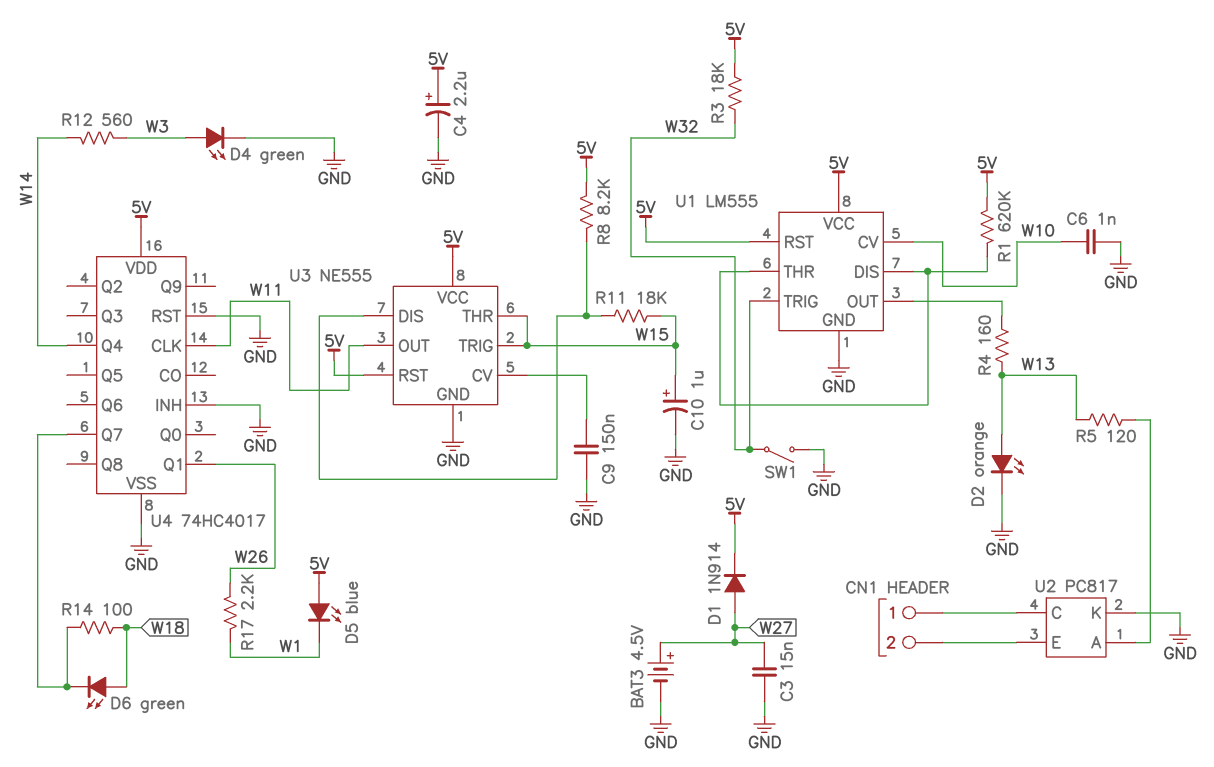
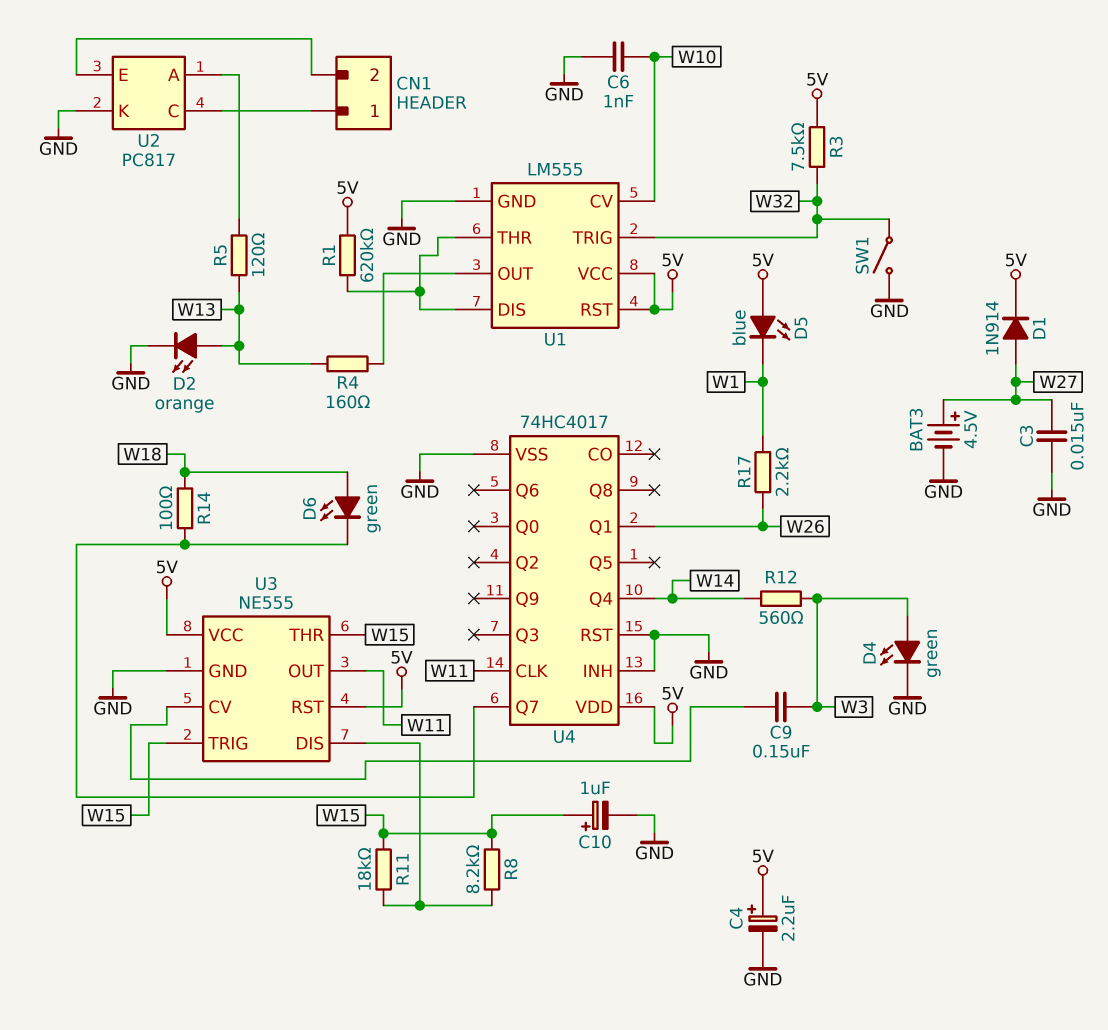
C9: 150nF (GND, U3/CV) -> 150nF (U3/CV, W3)
R3: 18k (5V, W32) -> 7.5k (5V, W32)
R8: 8.2k (5V, U3/DIS) -> 8.2k (U3/DIS, W15)

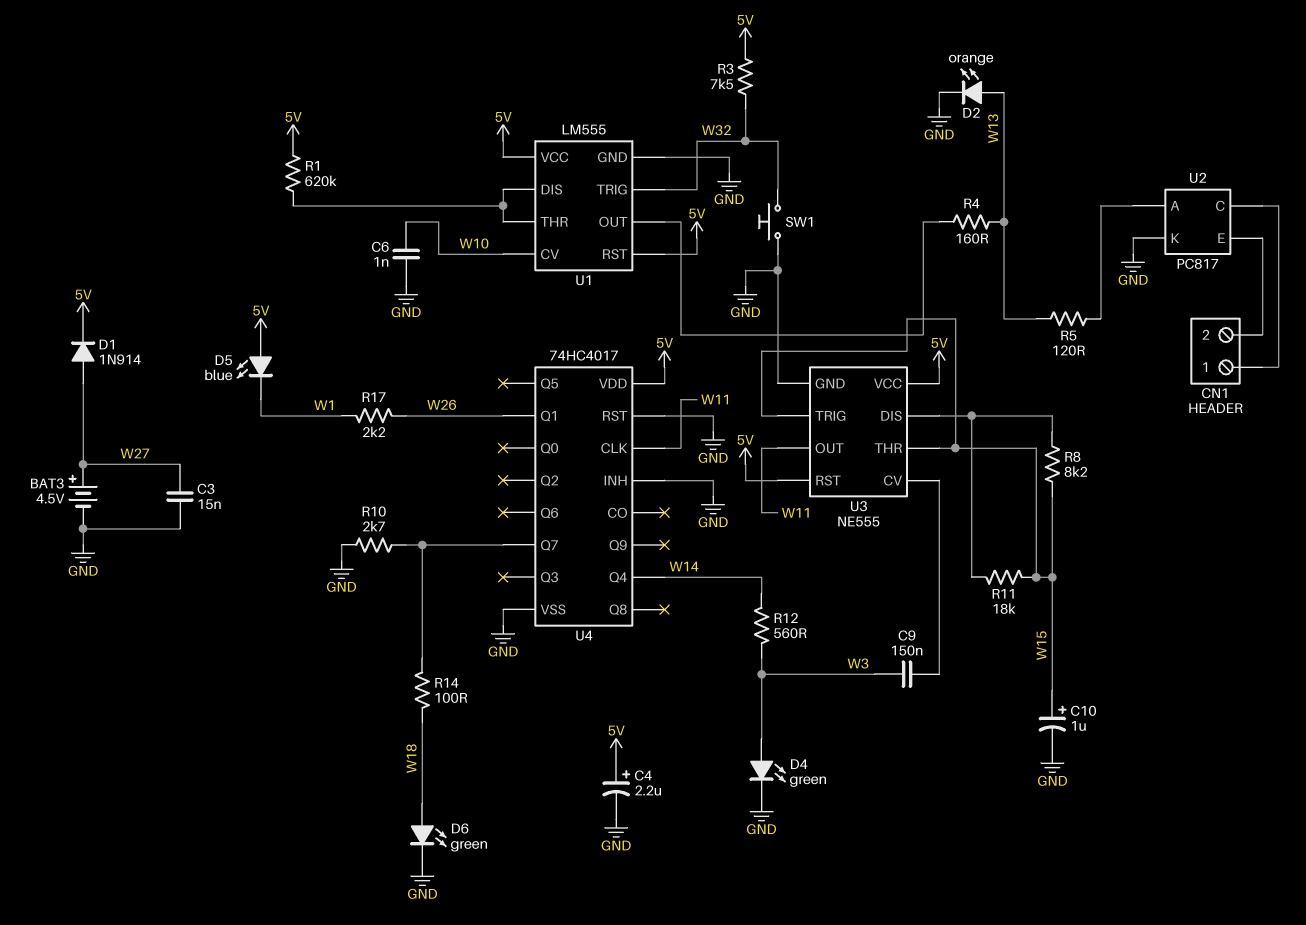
D6: LED green (A W18, K U4/Q7) -> LED green (A W18, K GND)
R10: none -> 2.7k (GND, U4/Q7)
SW1: switch (GND, W32) -> button (GND, W32)

